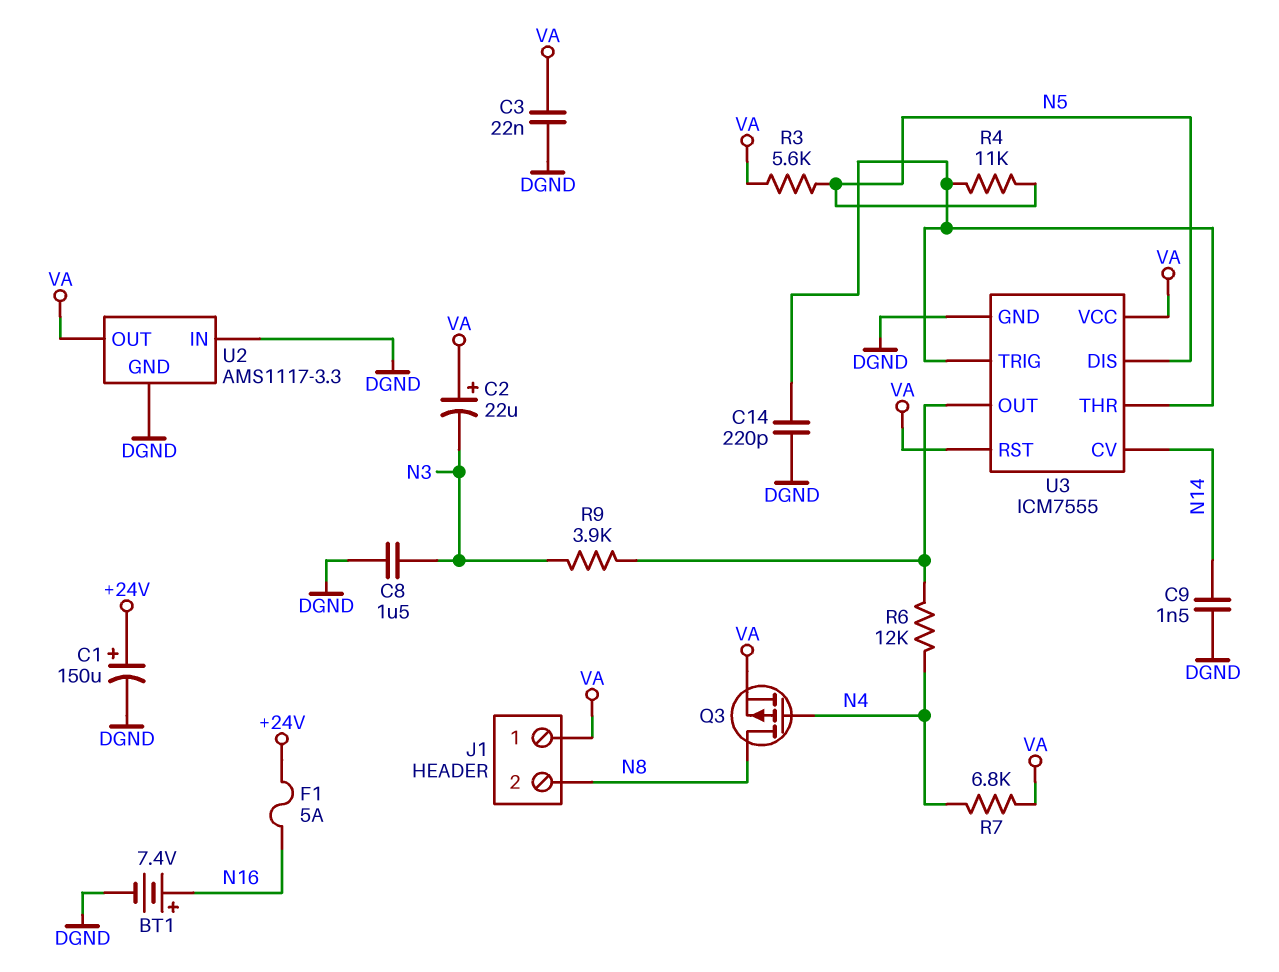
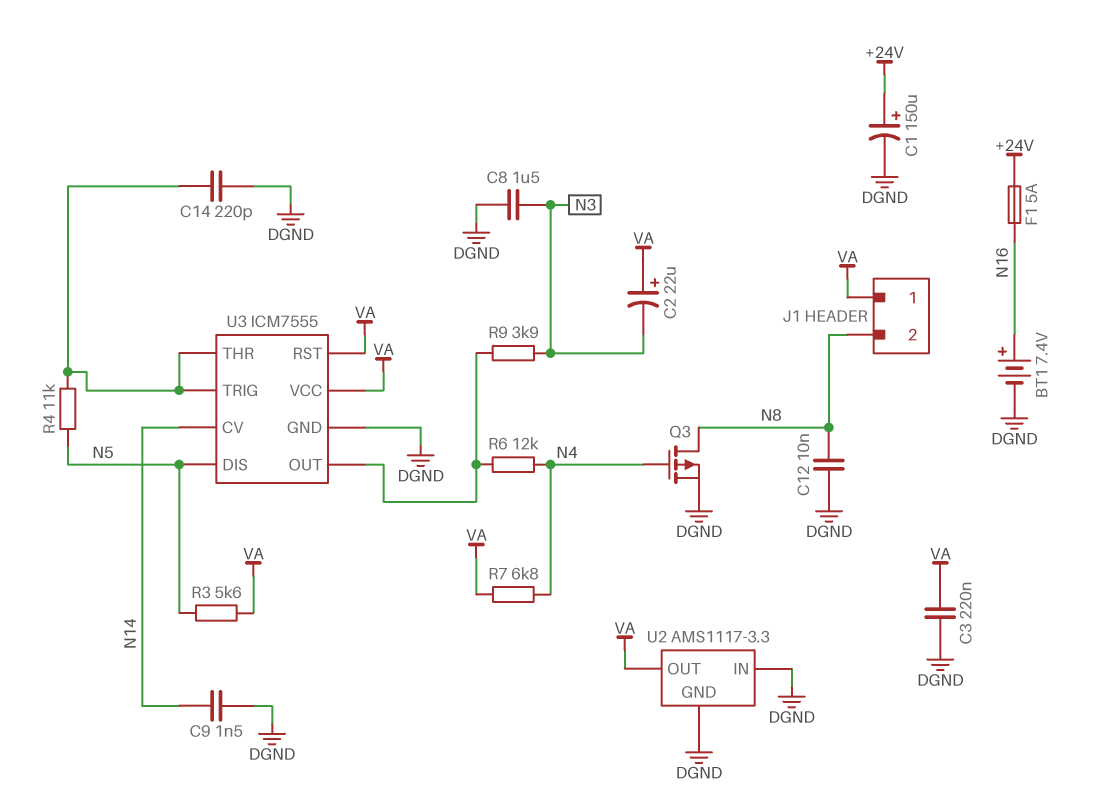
C3: 22nF (DGND, VA) -> 220nF (DGND, VA)
C12: none -> 10nF (DGND, N8)
Q3: PMOS (G N4, D N8, S VA) -> PMOS (G N4, D N8, S DGND)

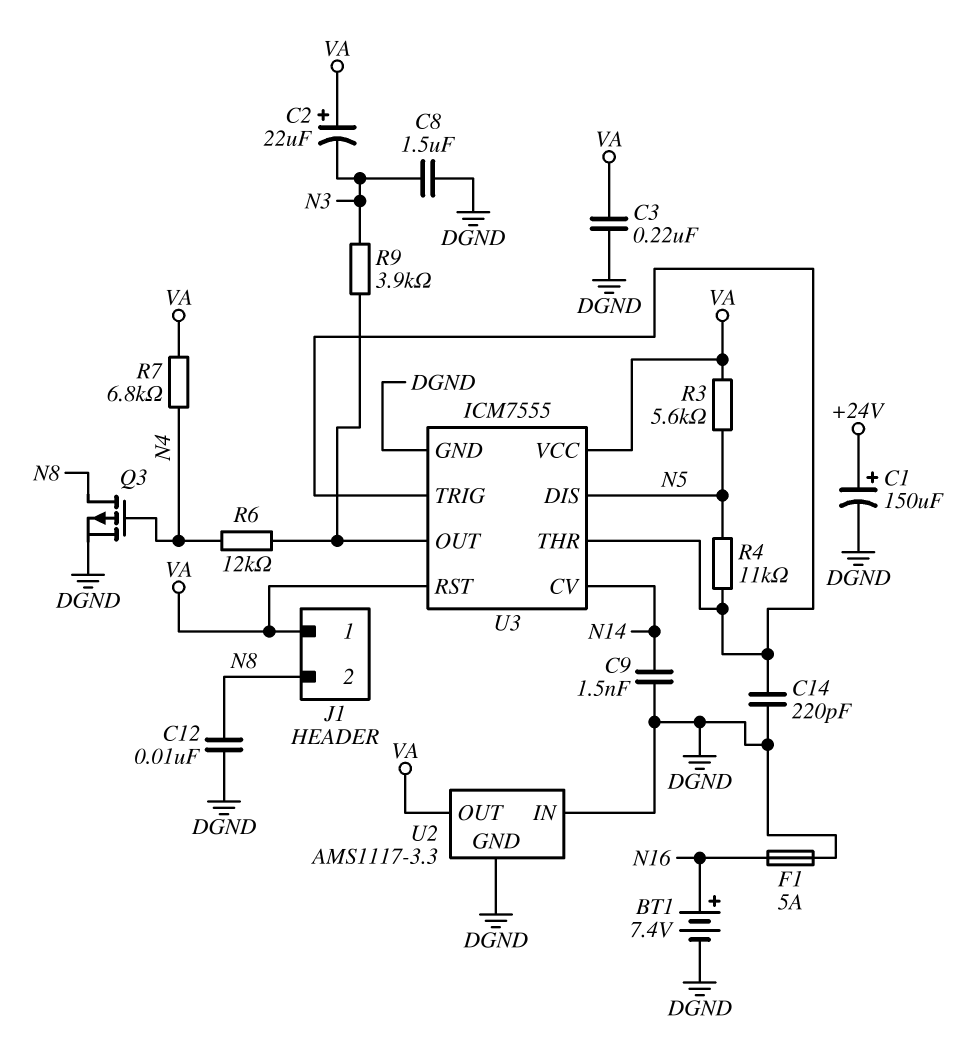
F1: 5A (+24V, N16) -> 5A (DGND, N16)

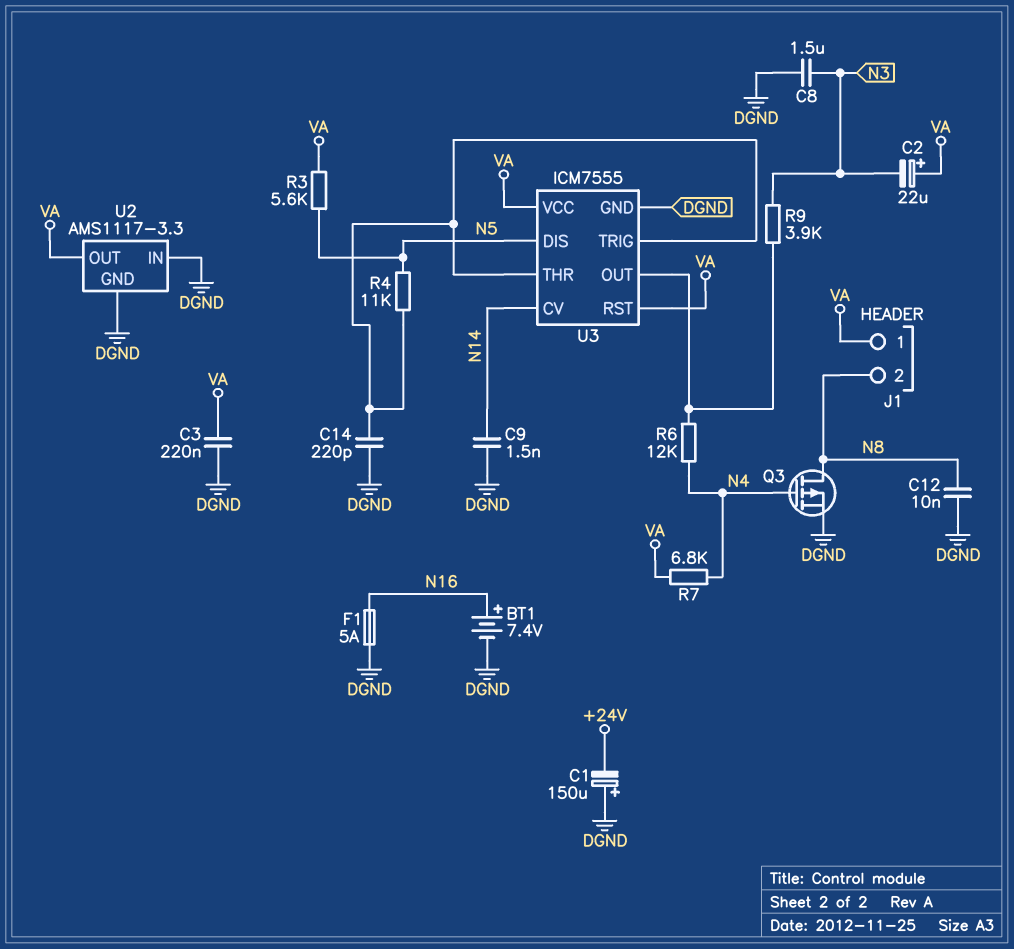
C1: 150uF (plus +24V, minus DGND) -> 150uF (plus DGND, minus +24V)

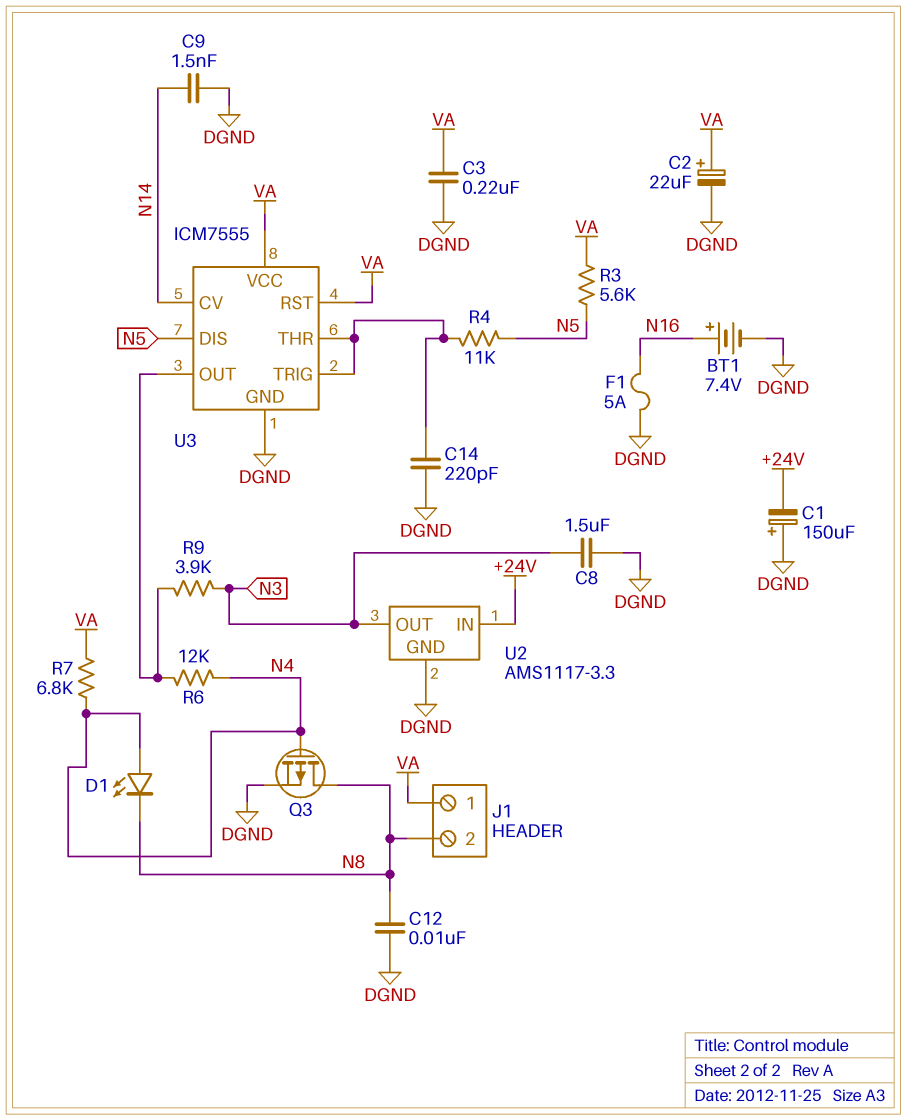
C2: 22uF (plus VA, minus N3) -> 22uF (plus VA, minus DGND)
D1: none -> LED (A N4, K N8)
U2 pin IN: DGND -> +24V
U2 pin OUT: VA -> N3

